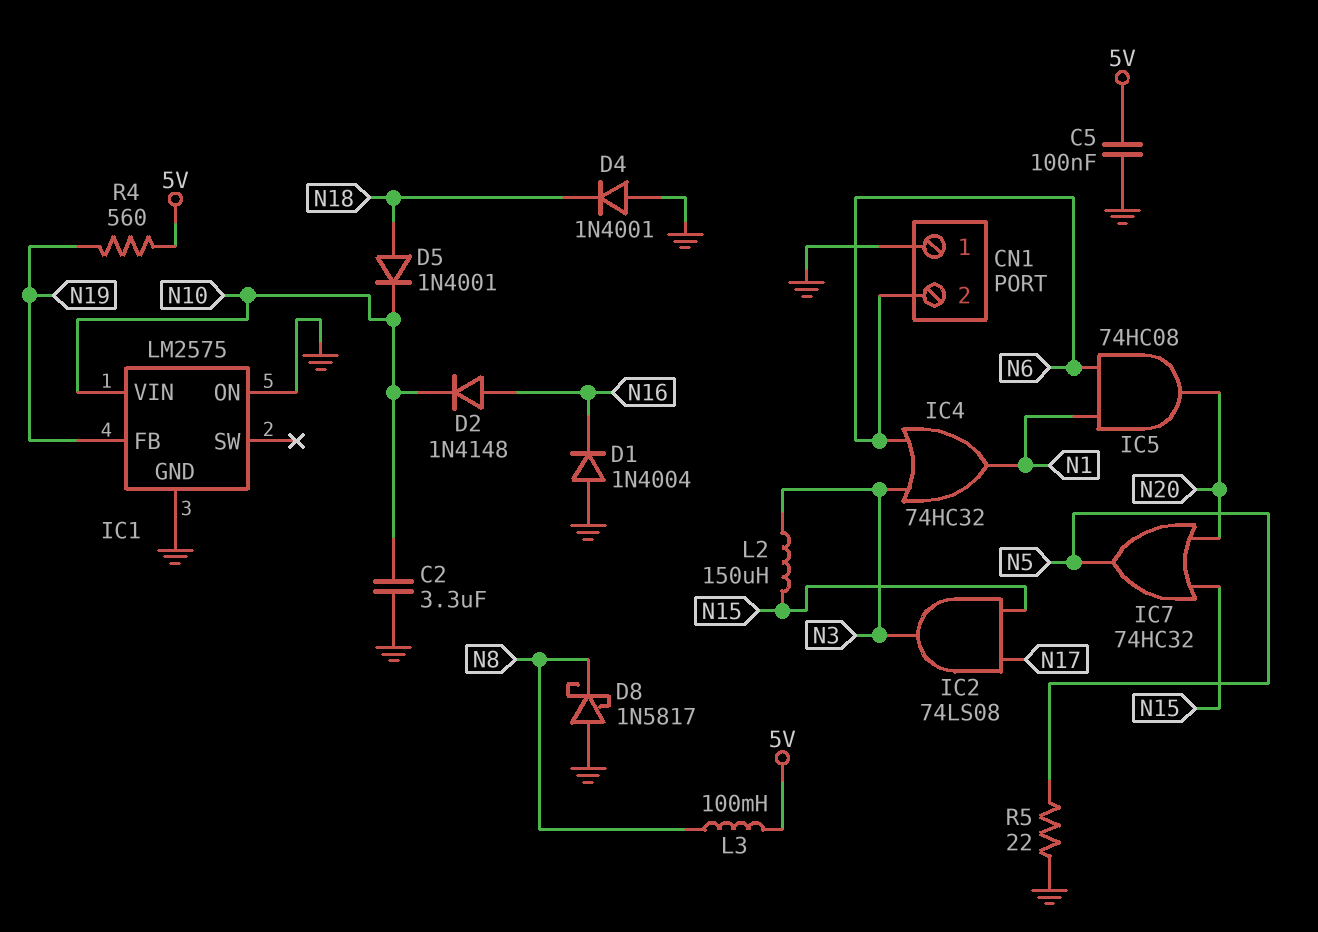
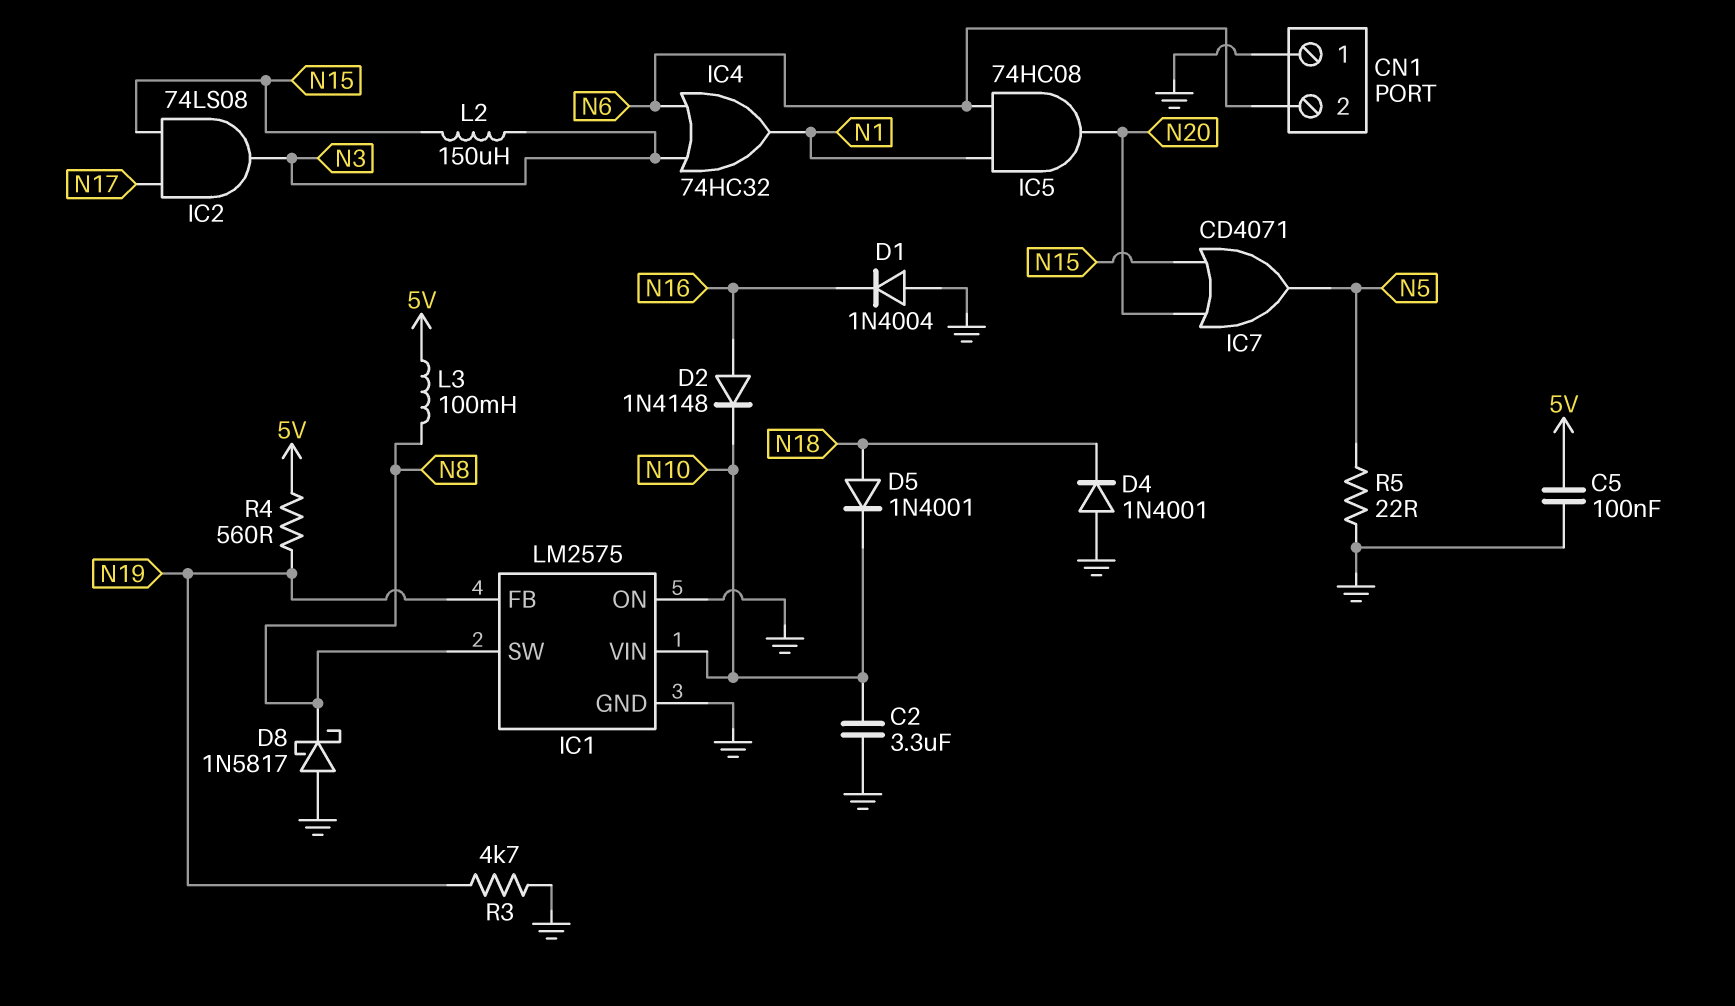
IC1 pin SW: none -> N8
IC7: OR 74HC32 (in N15, in N20, out N5) -> OR CD4071 (in N15, in N20, out N5)
R3: none -> 4.7k (GND, N19)

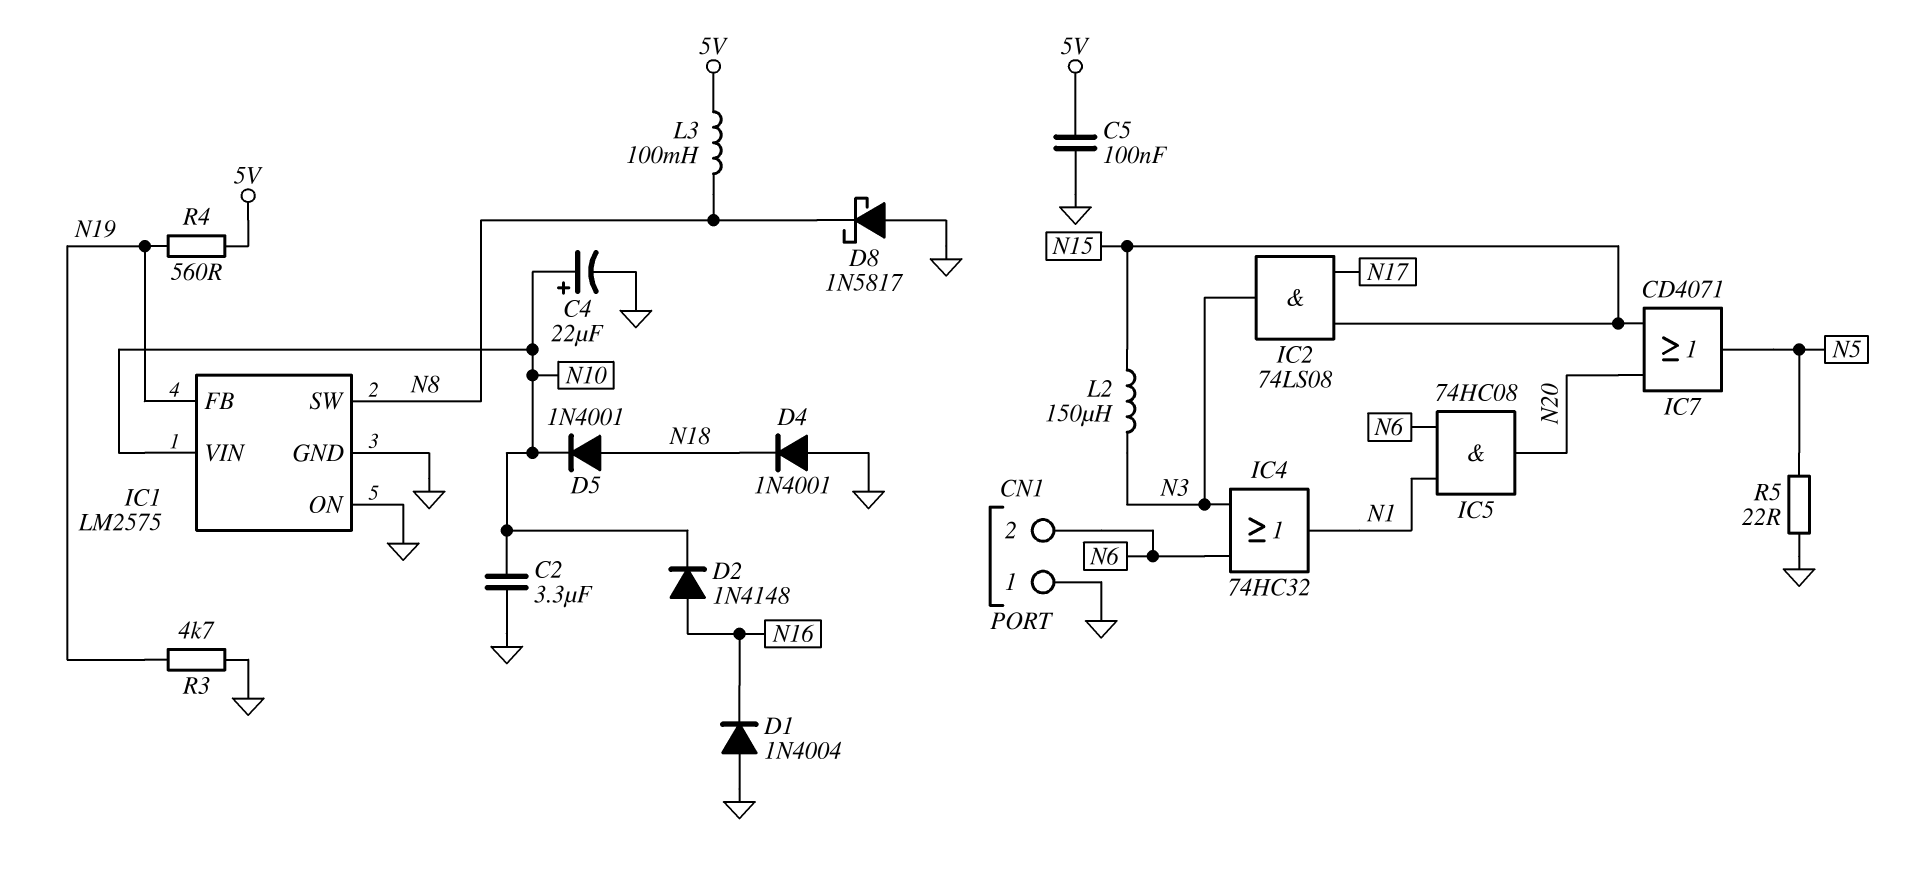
C4: none -> 22uF (plus N10, minus GND)

